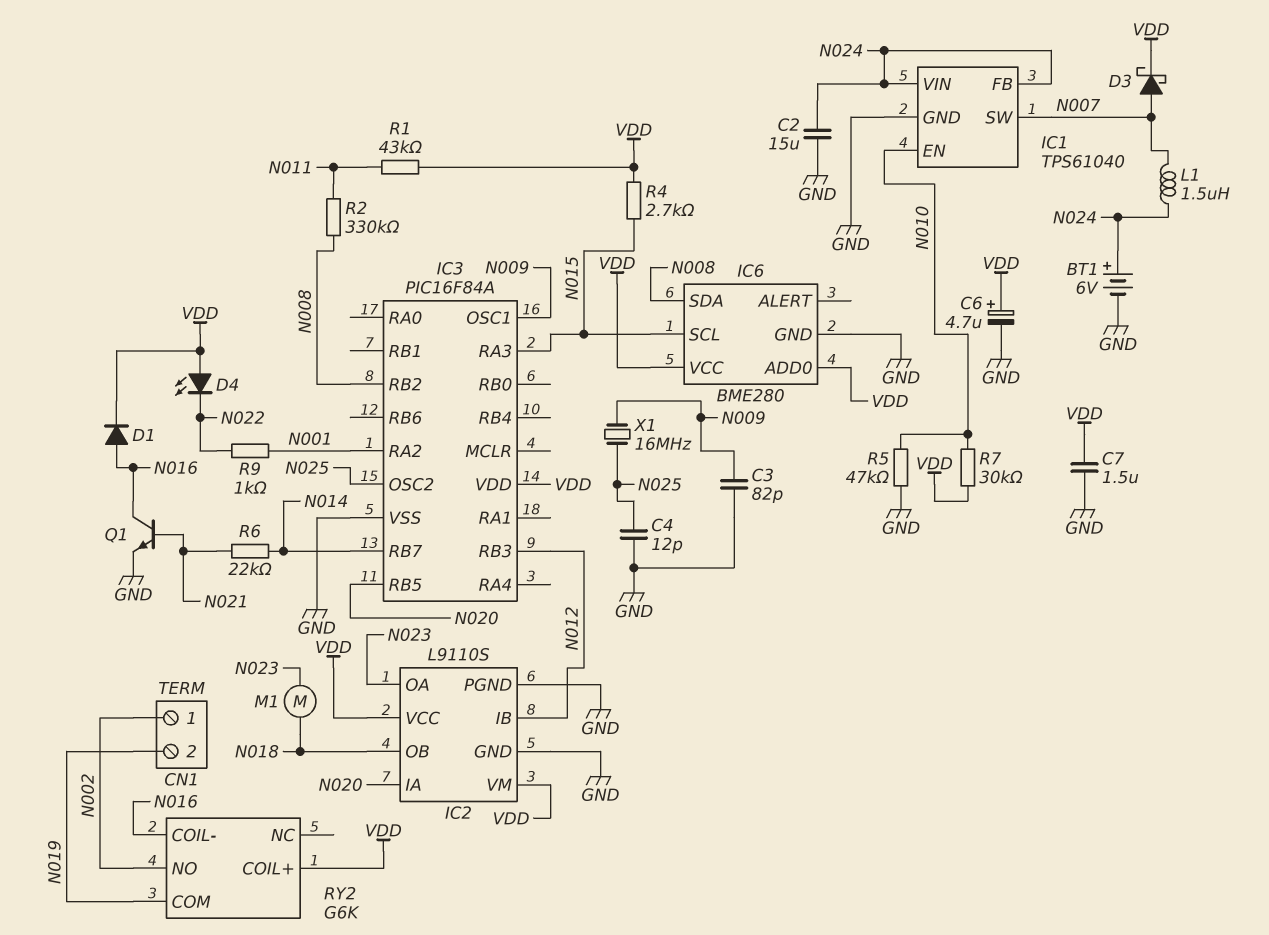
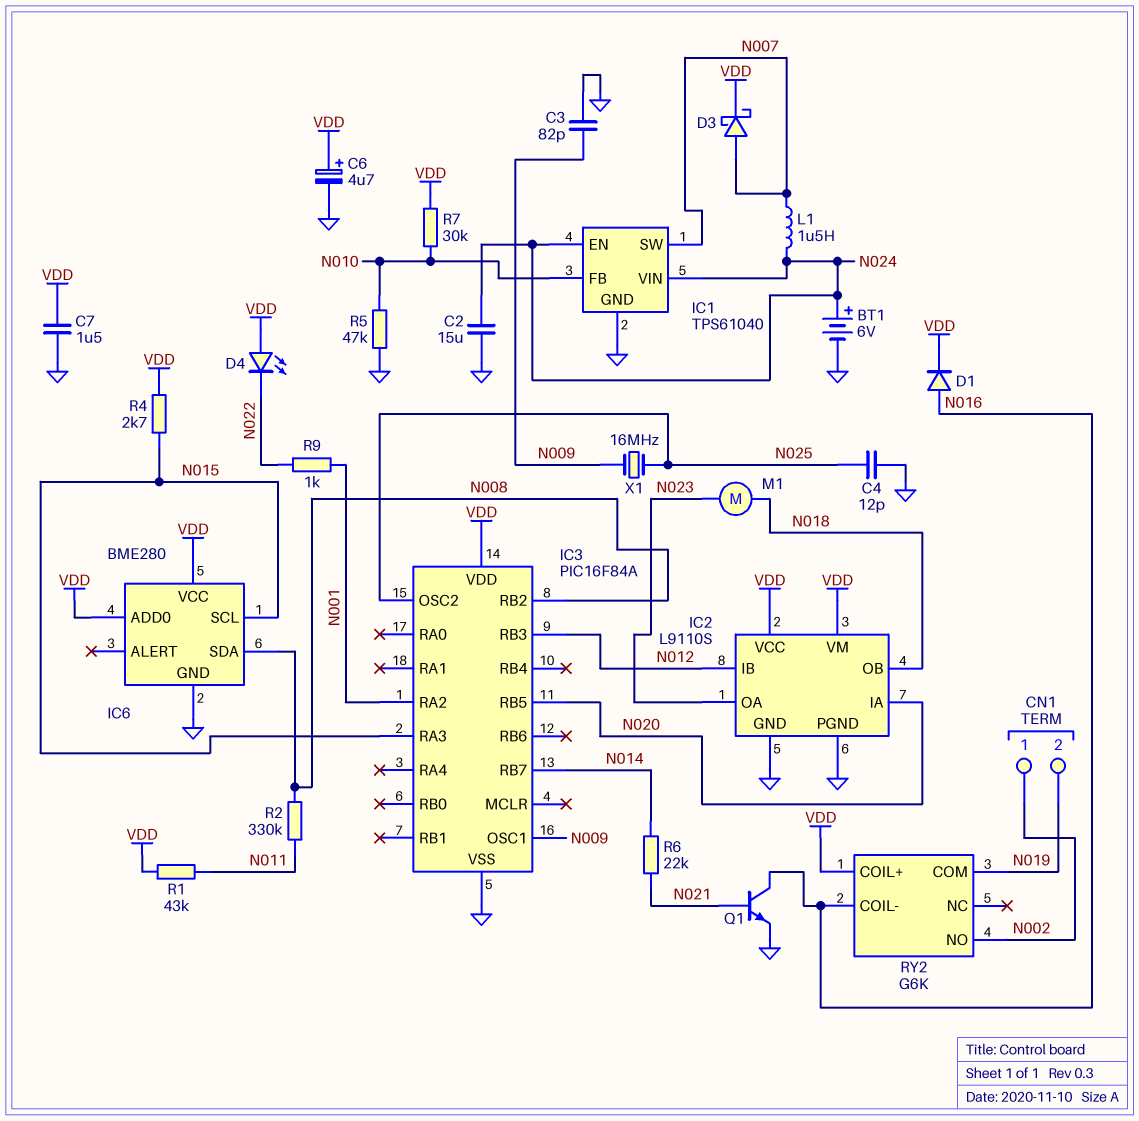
IC1 pin EN: N010 -> N024
IC1 pin FB: N024 -> N010

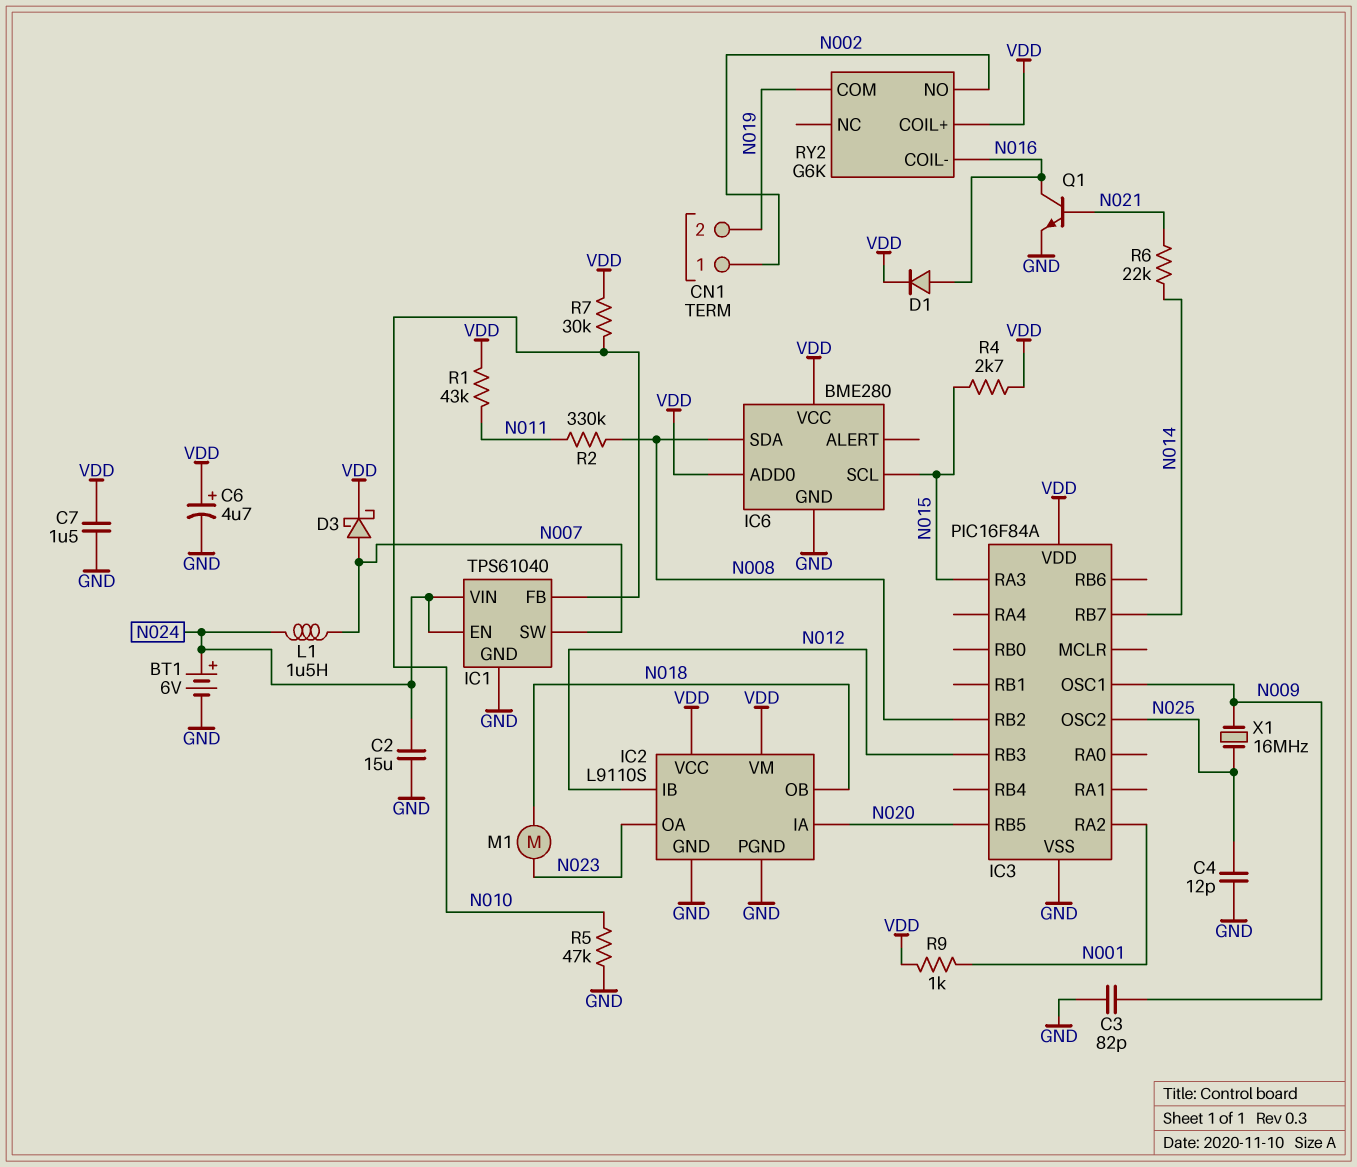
D4: LED (A VDD, K N022) -> none
R9: 1k (N001, N022) -> 1k (N001, VDD)

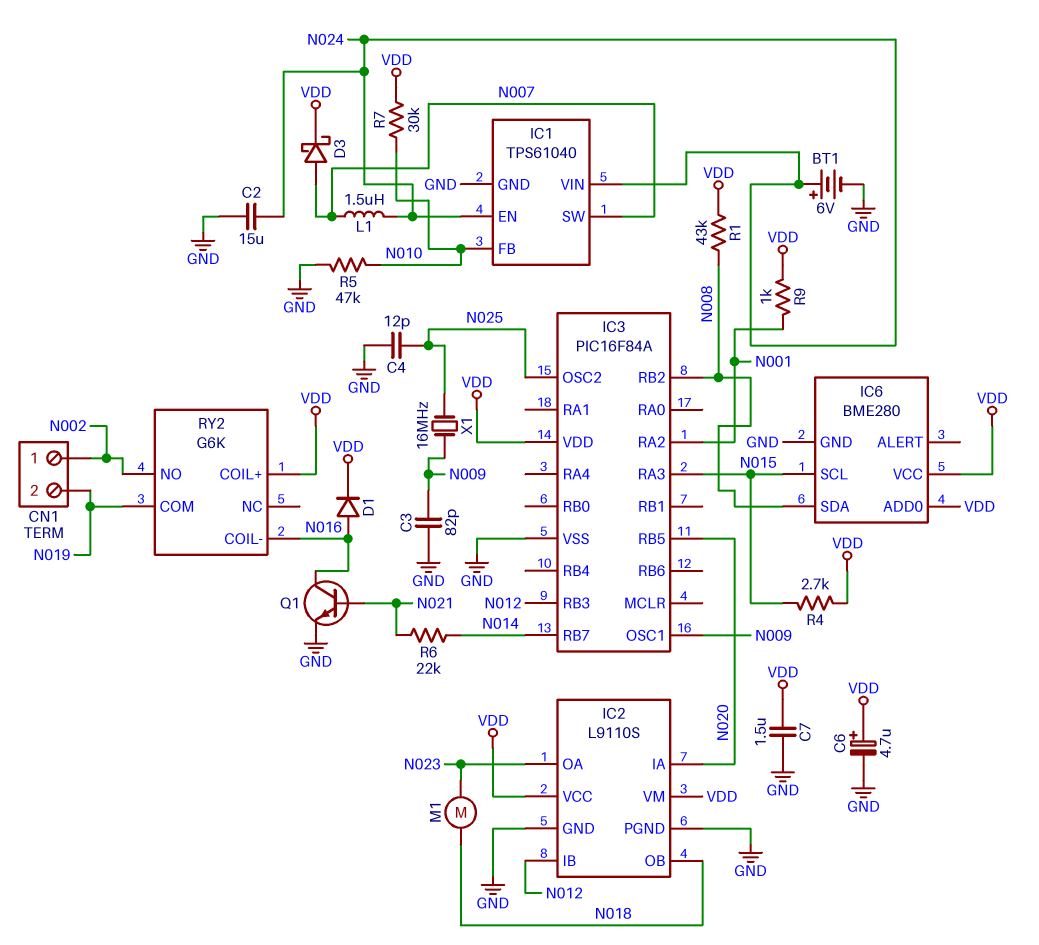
R1: 43k (N011, VDD) -> 43k (N008, VDD)
R2: 330k (N008, N011) -> none

